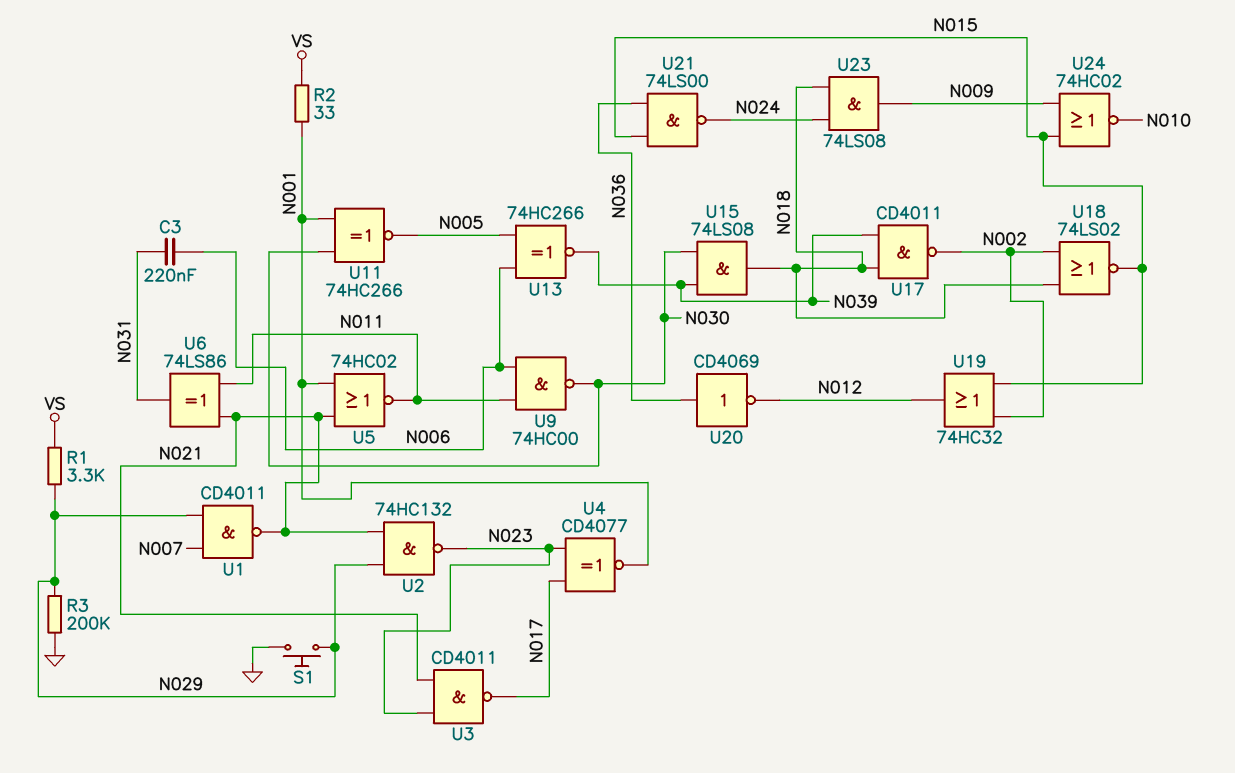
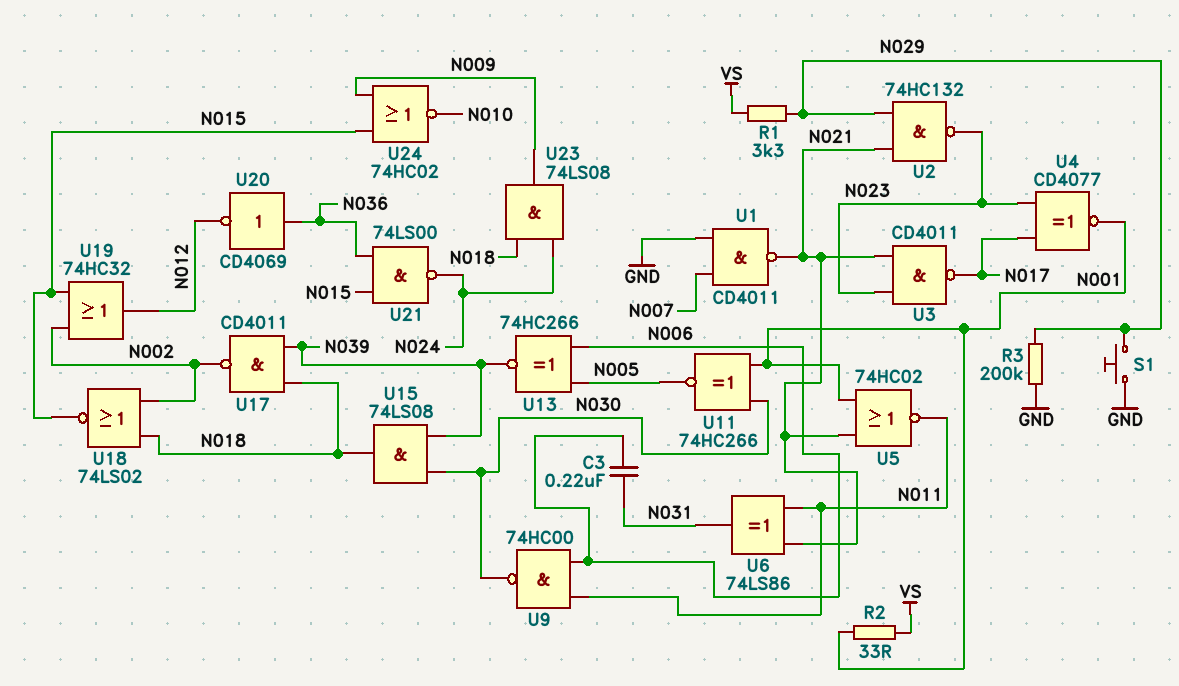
U1: NAND CD4011 (in N007, in N029, out N021) -> NAND CD4011 (in GND, in N007, out N021)

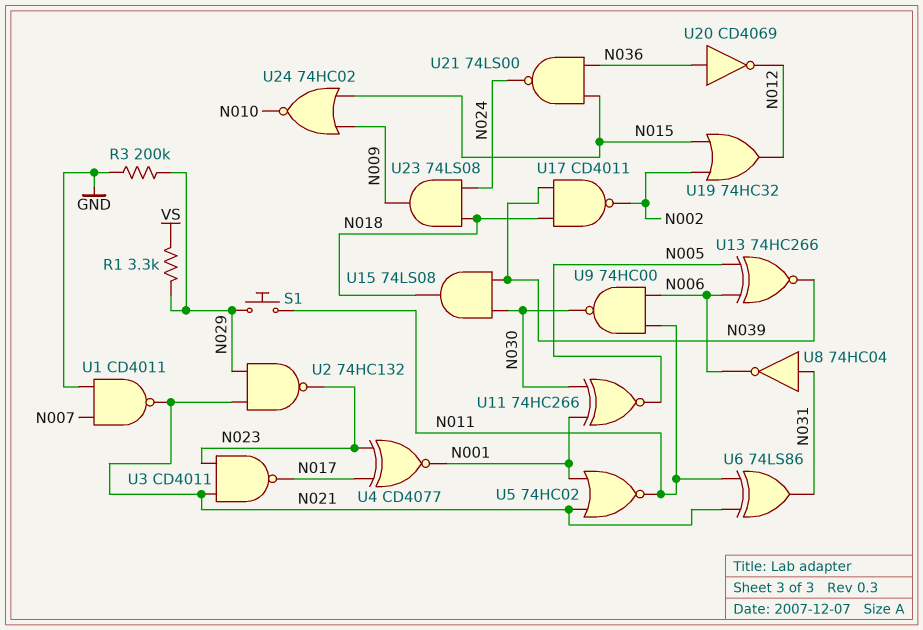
C3: 220nF (N006, N031) -> none
R2: 33 (N001, VS) -> none
S1: button (GND, N029) -> button (N011, N029)
U8: none -> NOT 74HC04 (in N031, out N006)
U18: NOR 74LS02 (in N002, in N018, out N015) -> none

